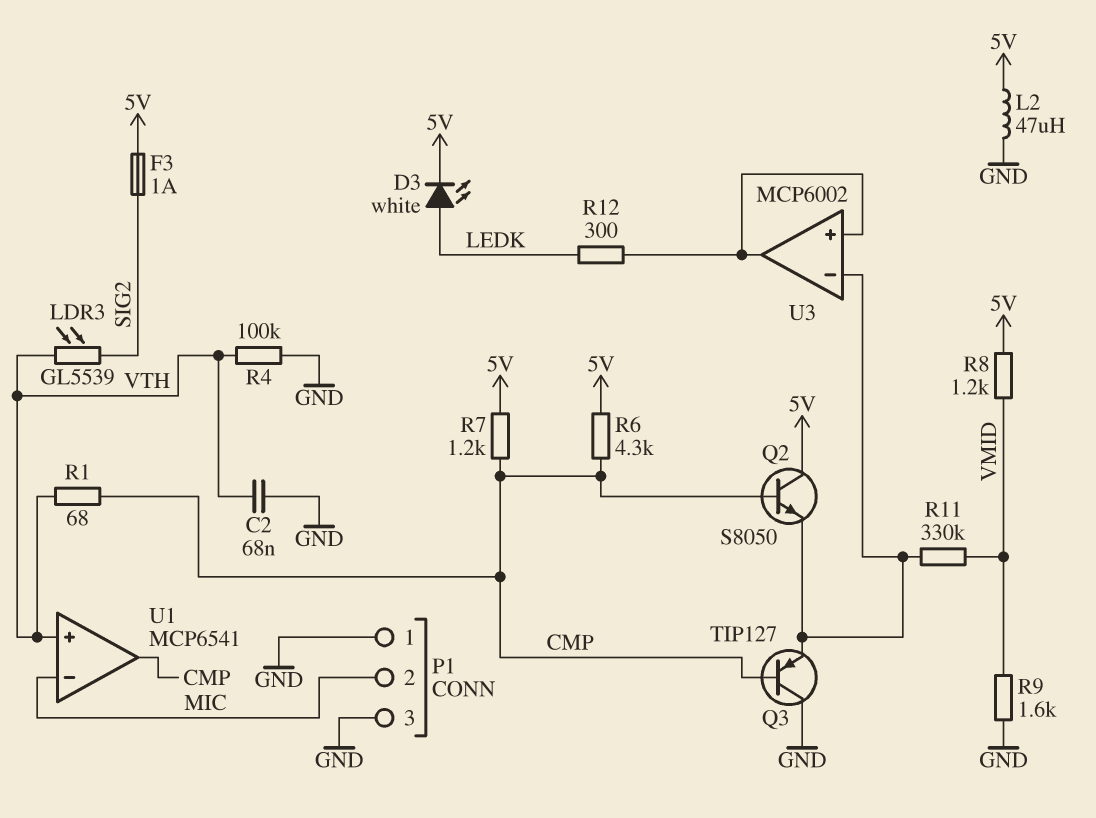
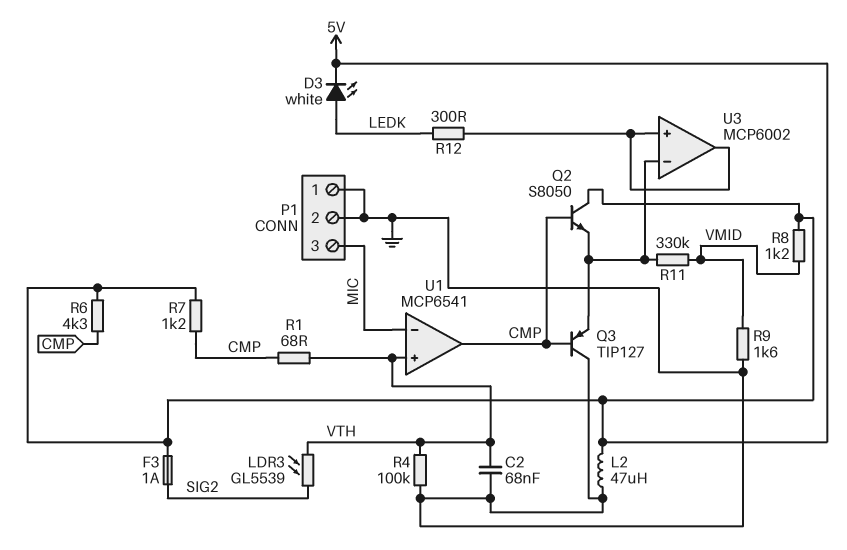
P1 pin 2: MIC -> GND
P1 pin 3: GND -> MIC

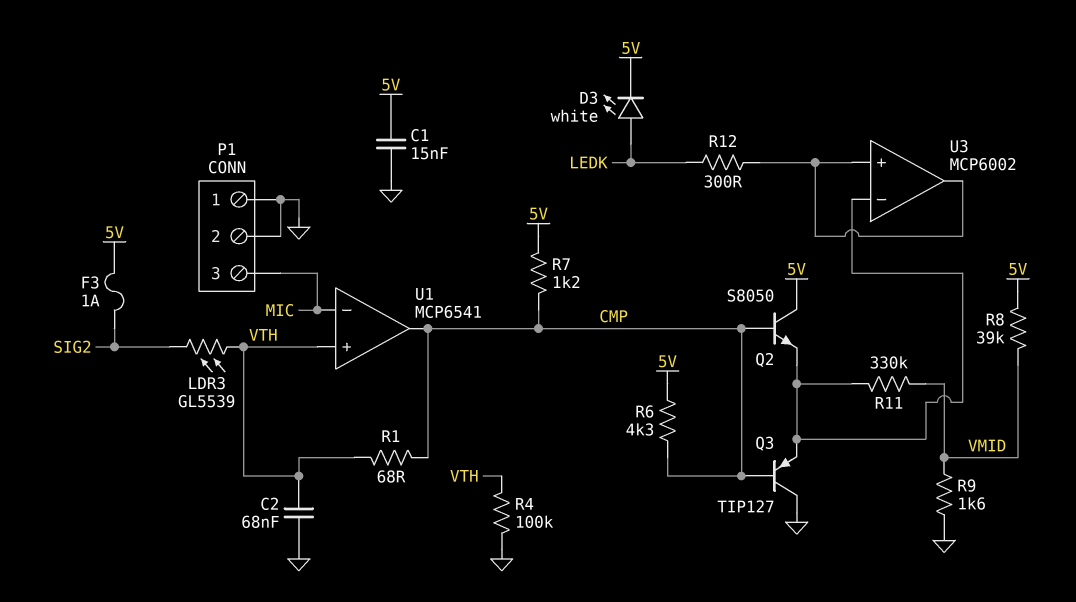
C1: none -> 15nF (5V, GND)
L2: 47uH (5V, GND) -> none
R8: 1.2k (5V, VMID) -> 39k (5V, VMID)

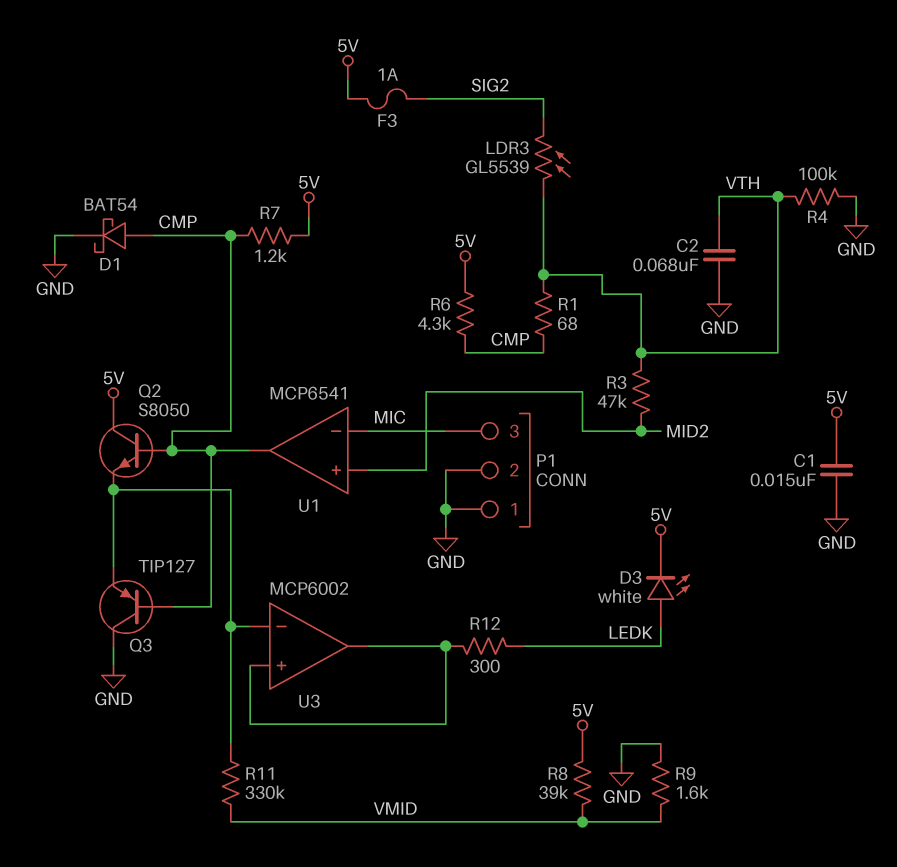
D1: none -> schottky BAT54 (A CMP, K GND)
R3: none -> 47k (MID2, VTH)
U1 pin in+: VTH -> MID2

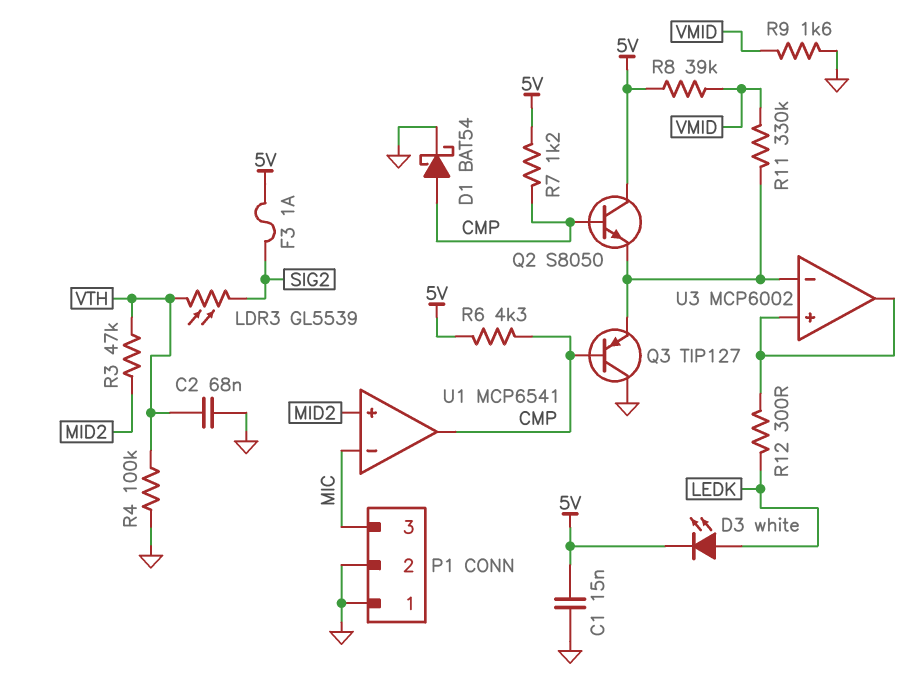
R1: 68 (CMP, VTH) -> none

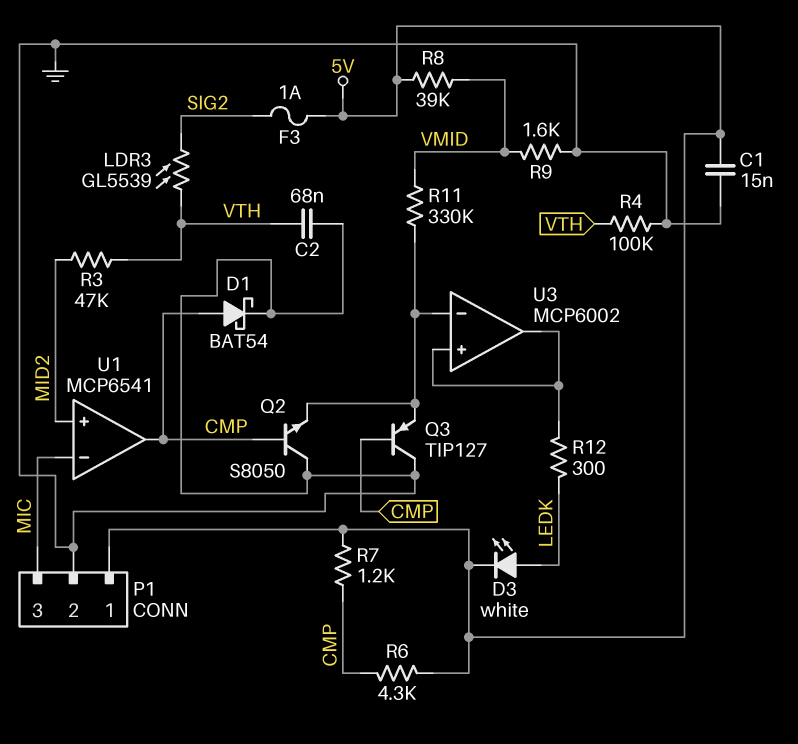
P1 pin 1: GND -> 5V
Q2: NPN S8050 (B CMP, C 5V, E U3/in-) -> NPN S8050 (B CMP, C GND, E U3/in-)

